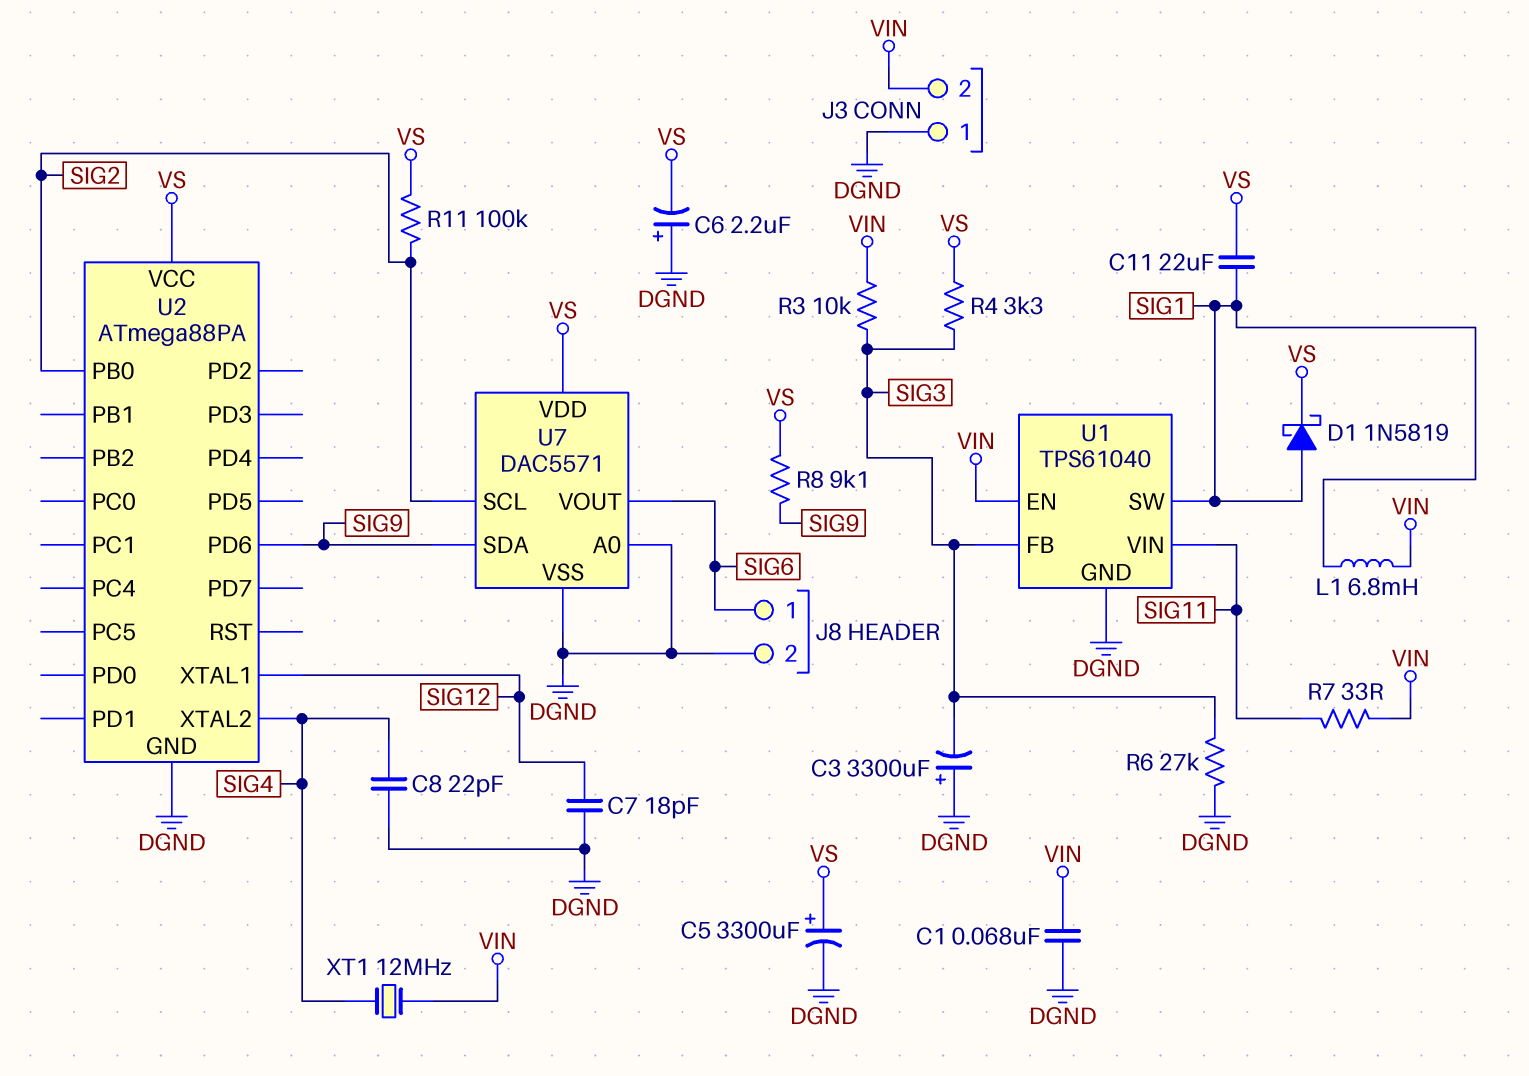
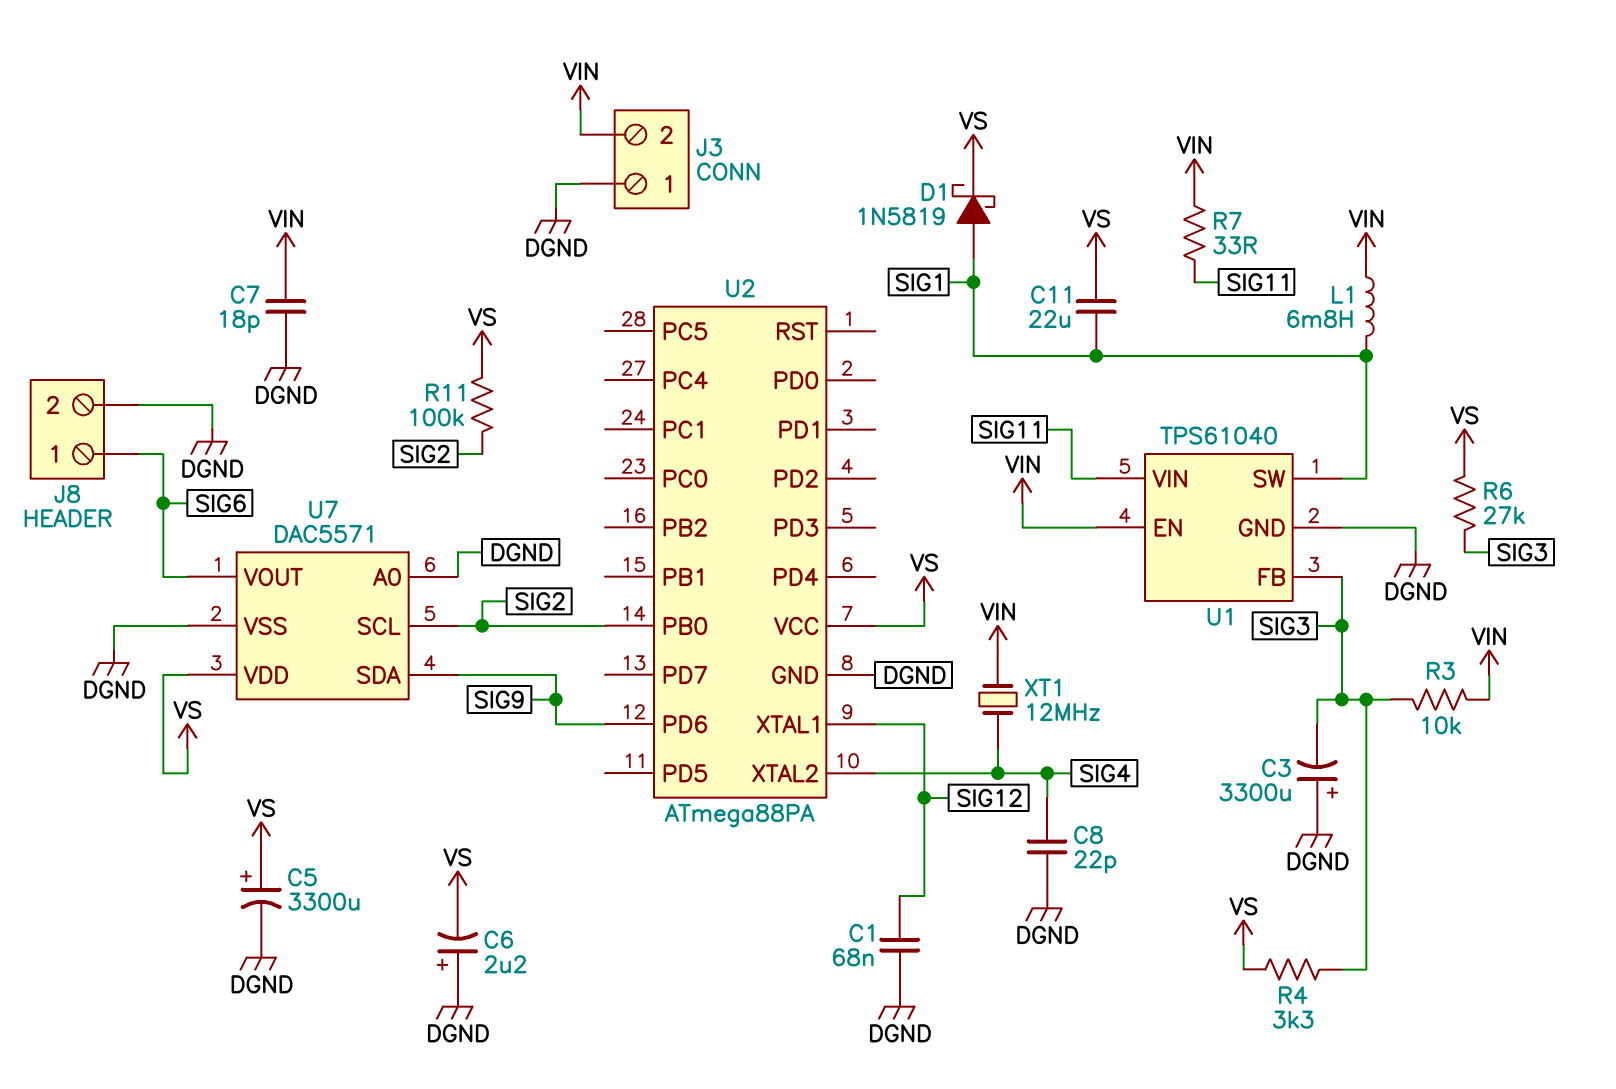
C1: 68nF (DGND, VIN) -> 68nF (DGND, SIG12)
C7: 18pF (DGND, SIG12) -> 18pF (DGND, VIN)
R6: 27k (DGND, SIG3) -> 27k (SIG3, VS)
R8: 9.1k (SIG9, VS) -> none

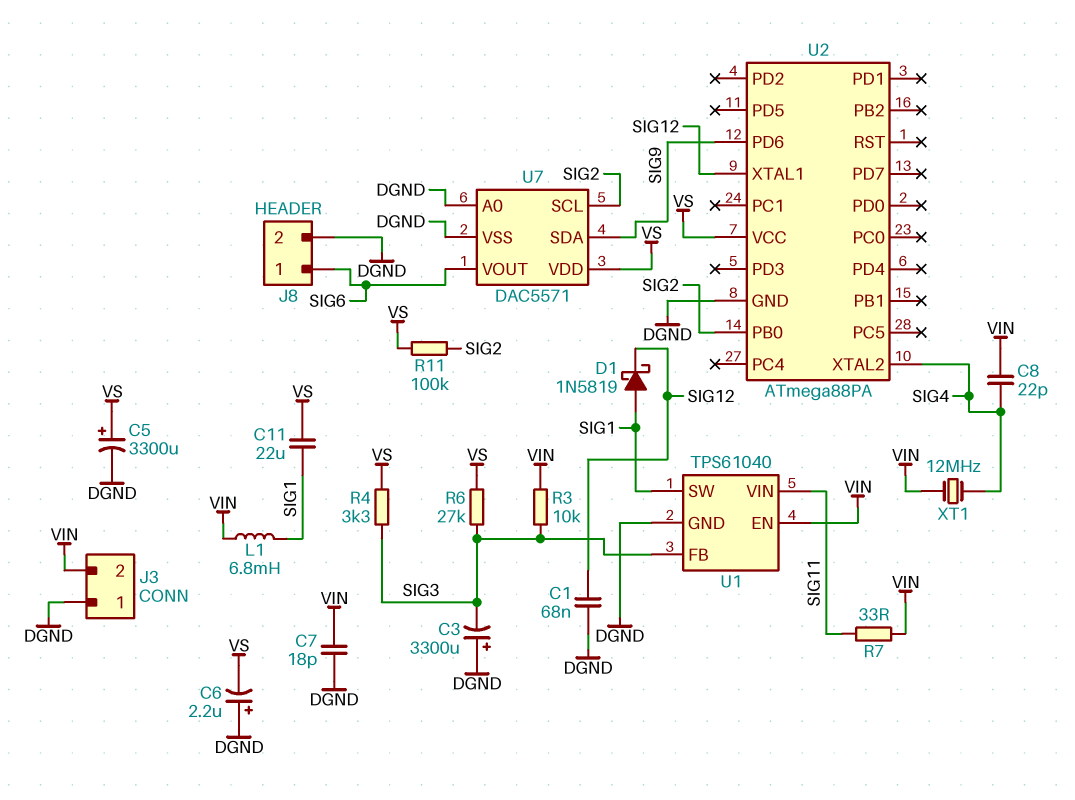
C8: 22pF (DGND, SIG4) -> 22pF (SIG4, VIN)
D1: schottky 1N5819 (A SIG1, K VS) -> schottky 1N5819 (A SIG1, K SIG12)

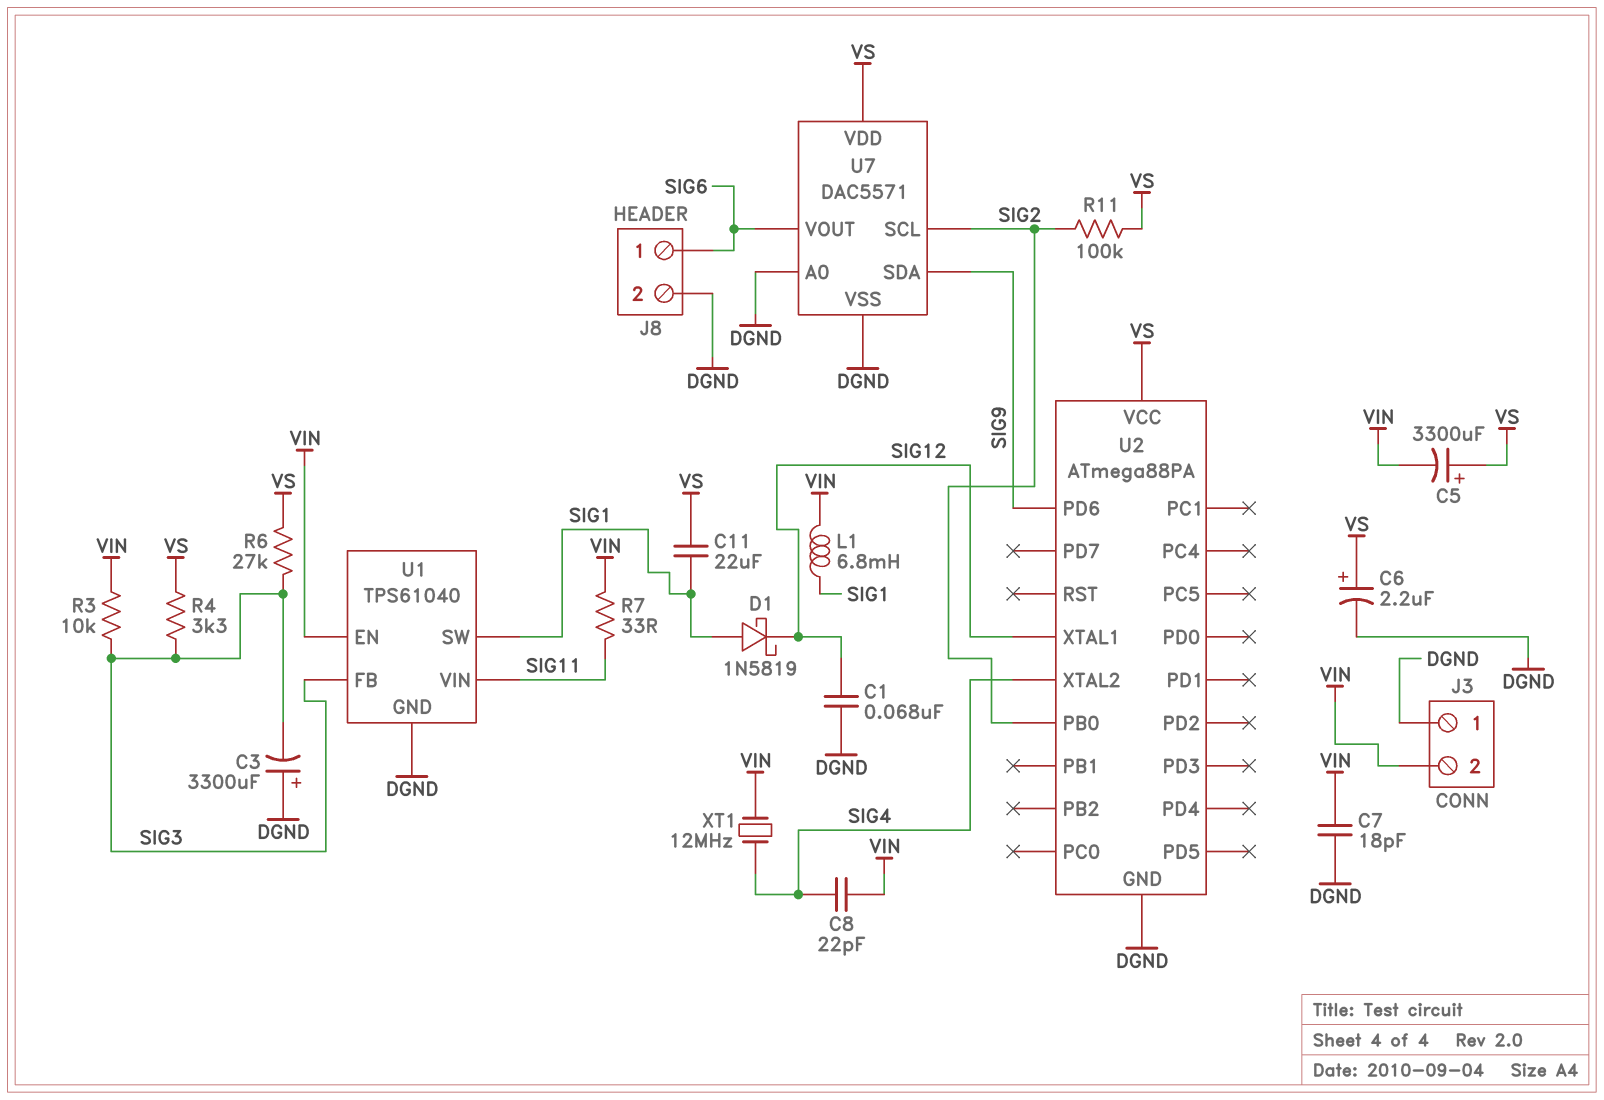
C5: 3300uF (plus VS, minus DGND) -> 3300uF (plus VS, minus VIN)
C6: 2.2uF (plus DGND, minus VS) -> 2.2uF (plus VS, minus DGND)

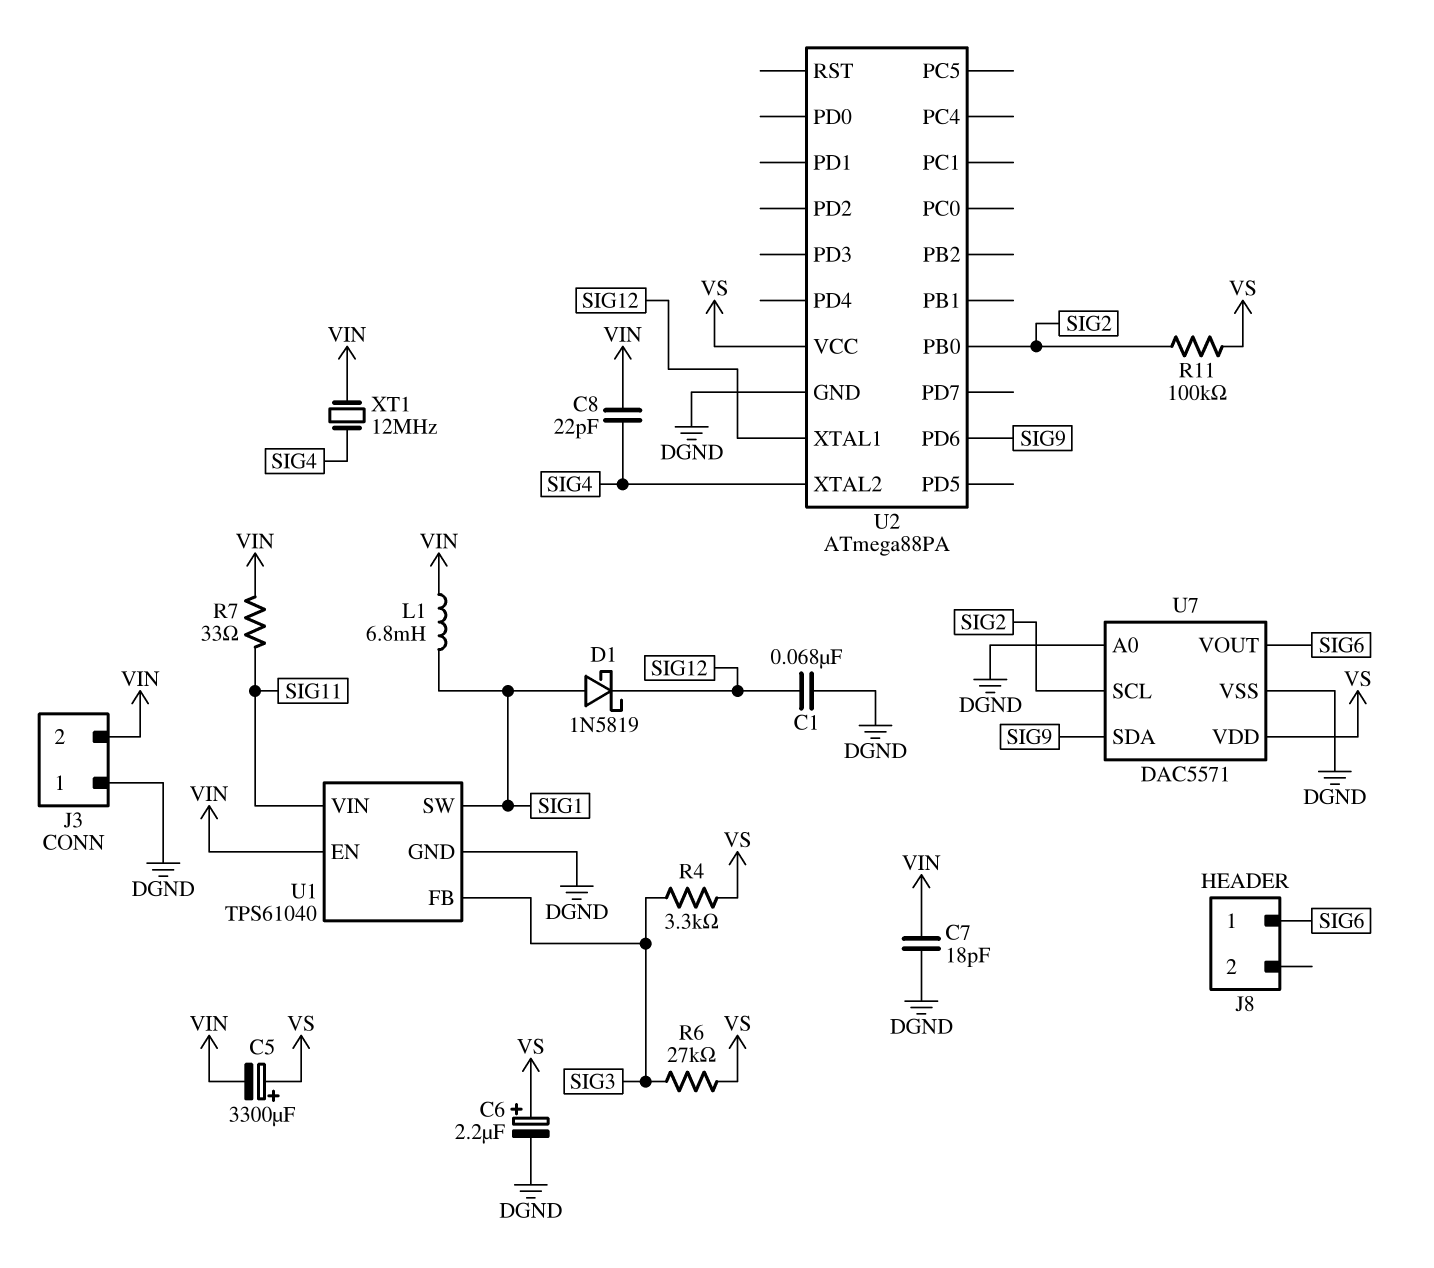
C3: 3300uF (plus DGND, minus SIG3) -> none
C11: 22uF (SIG1, VS) -> none
J8 pin 2: DGND -> none
R3: 10k (SIG3, VIN) -> none

